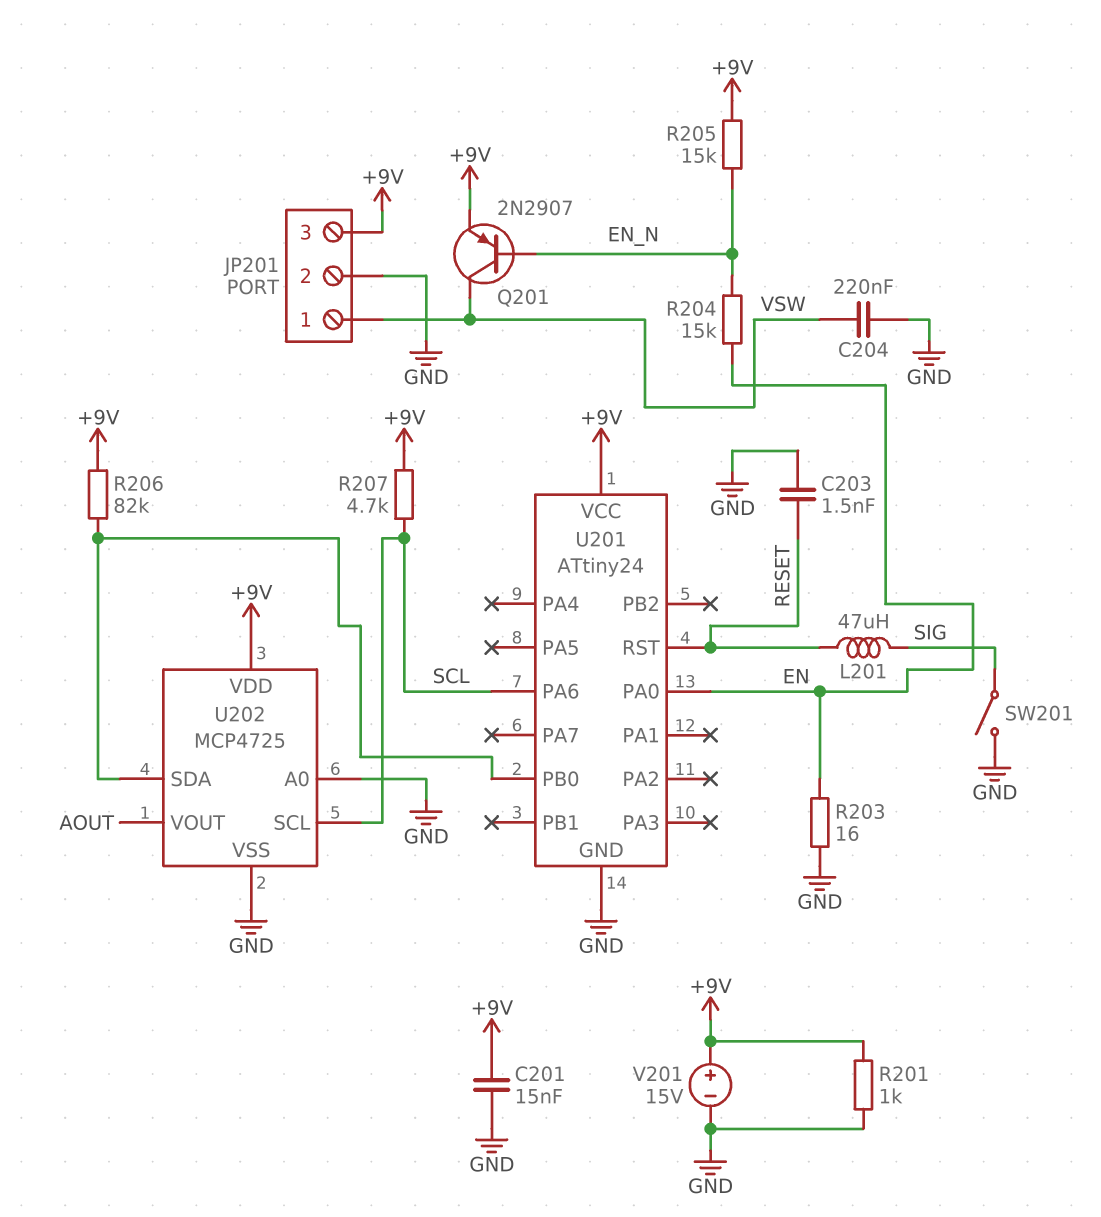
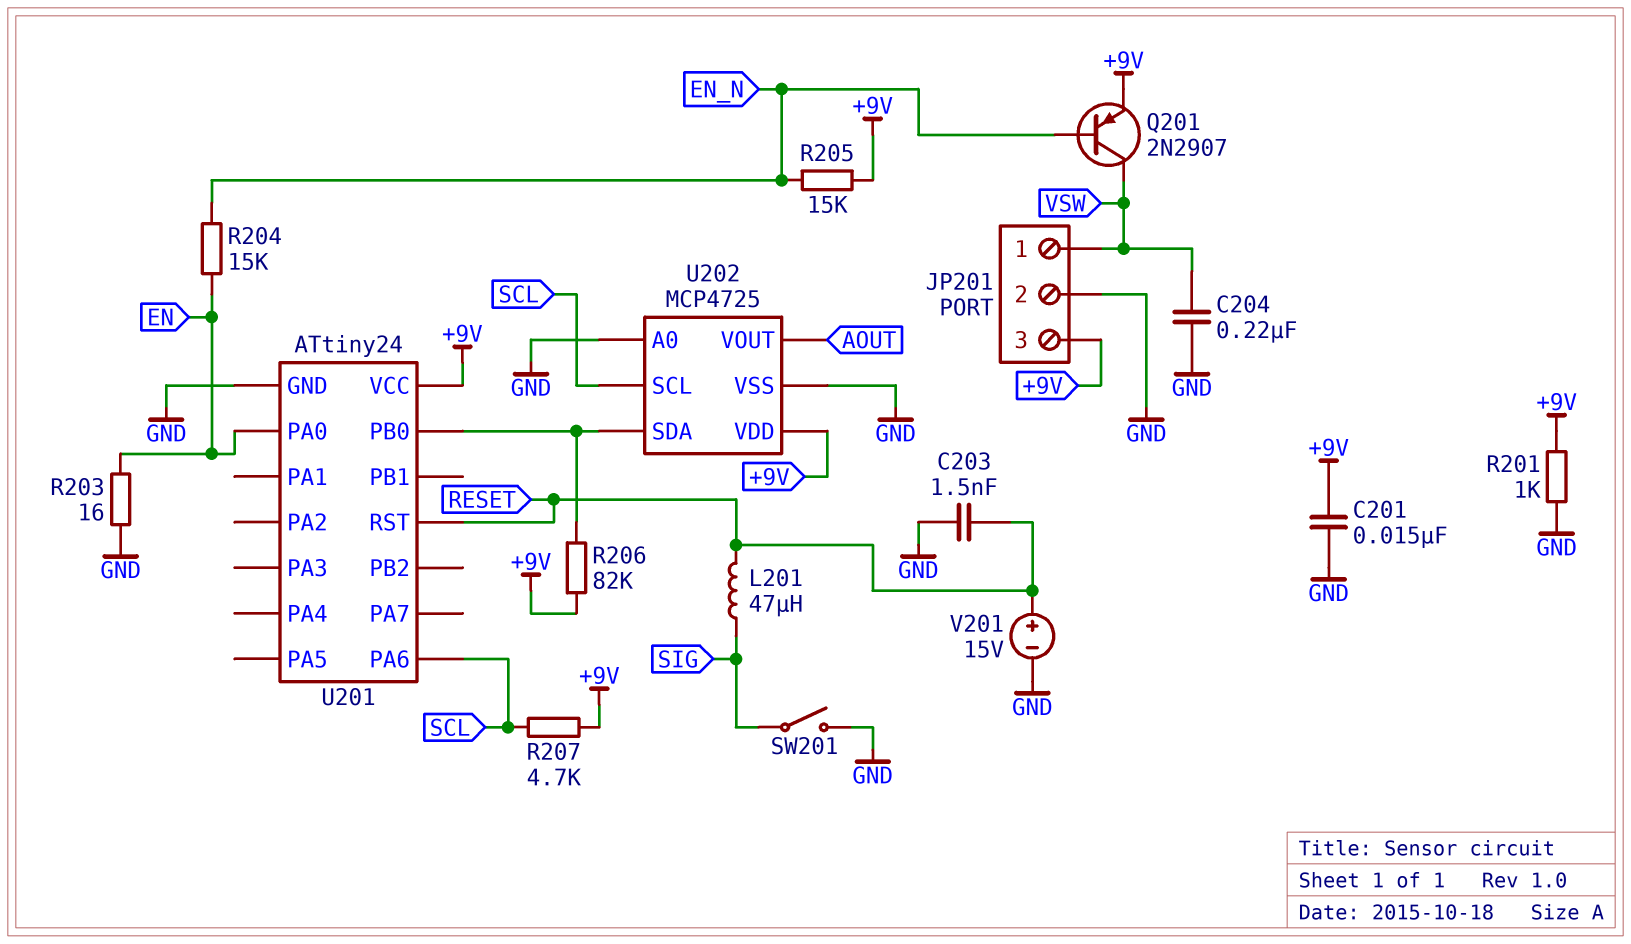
V201: 15V (plus +9V, minus GND) -> 15V (plus RESET, minus GND)

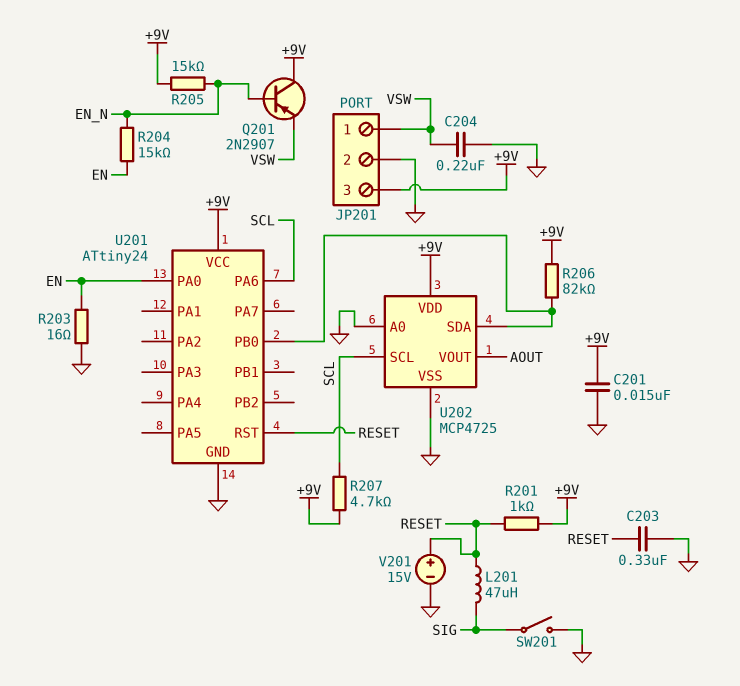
C203: 1.5nF (GND, RESET) -> 330nF (GND, RESET)
Q201: PNP 2N2907 (B EN_N, C VSW, E +9V) -> PNP 2N2907 (B EN_N, C +9V, E VSW)
R201: 1k (+9V, GND) -> 1k (+9V, RESET)

